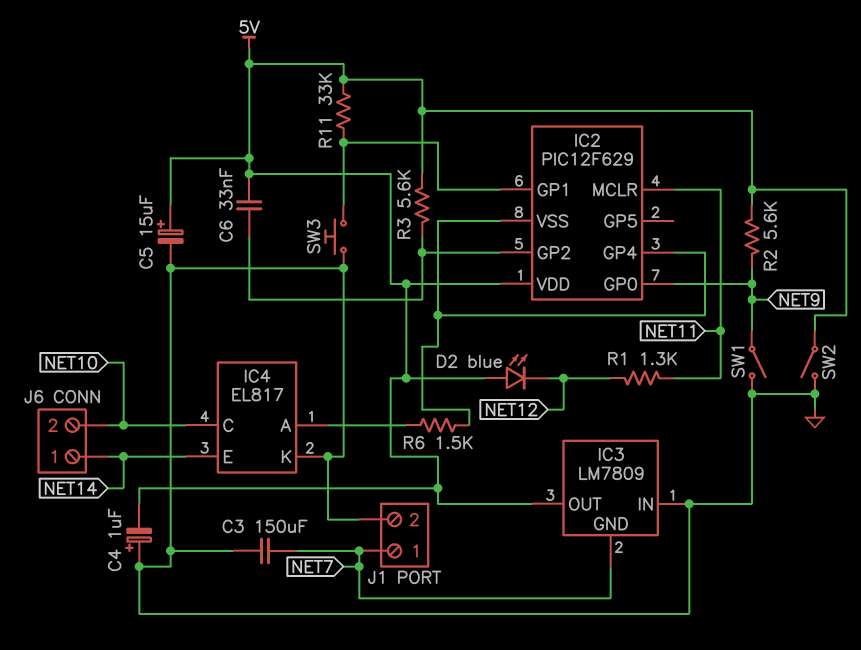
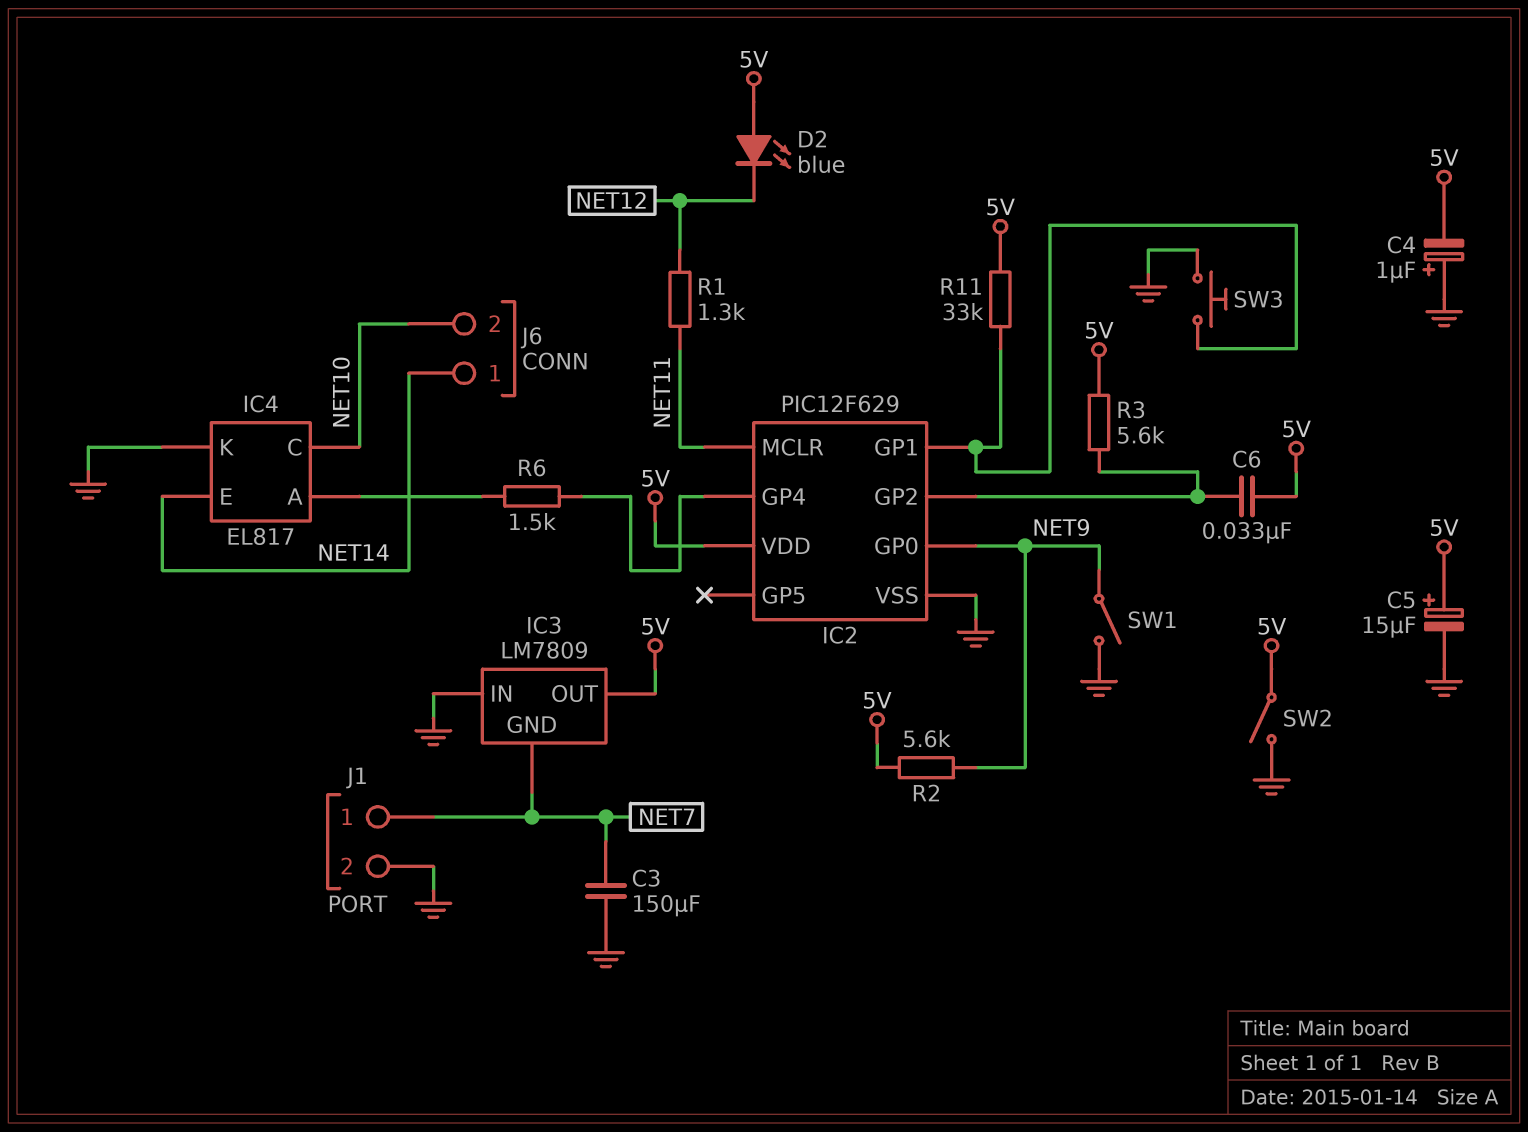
IC2 pin VSS: IC2/GP4 -> GND

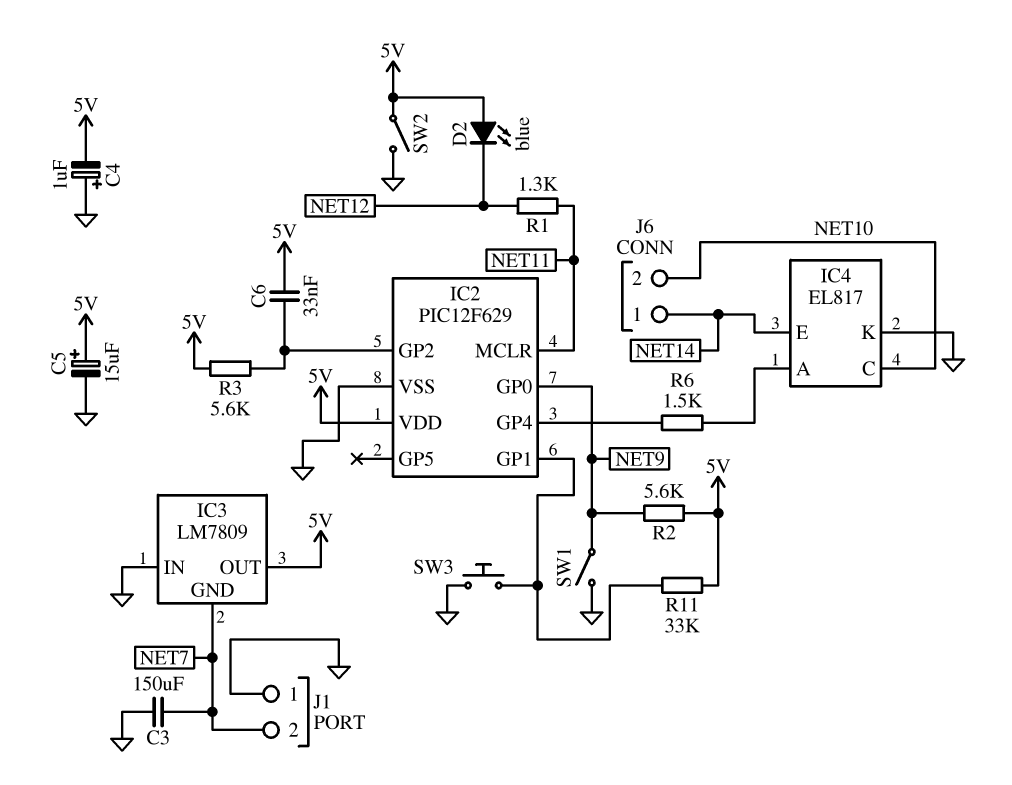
J1 pin 1: NET7 -> GND
J1 pin 2: GND -> NET7

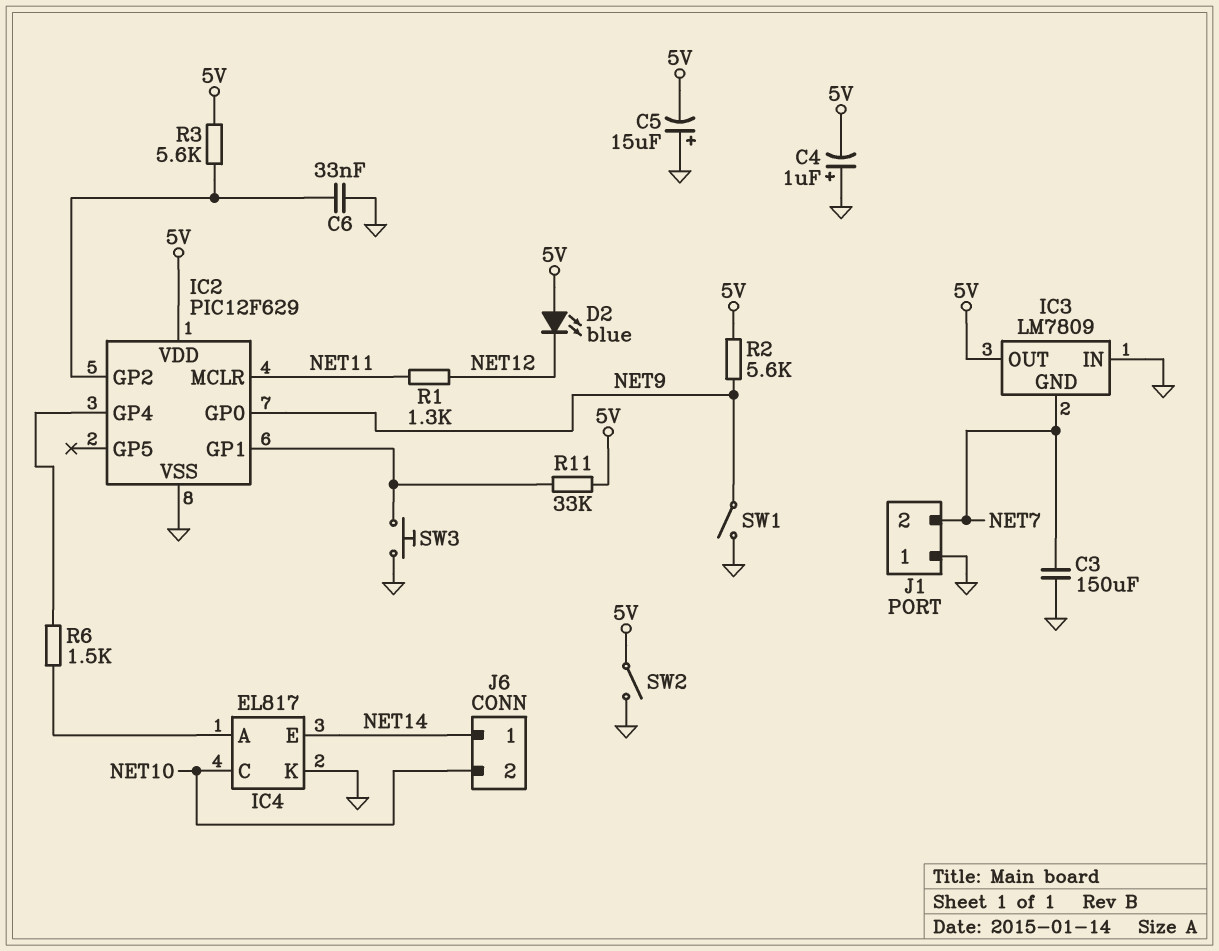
C5: 15uF (plus 5V, minus GND) -> 15uF (plus GND, minus 5V)
C6: 33nF (5V, IC2/GP2) -> 33nF (GND, IC2/GP2)

